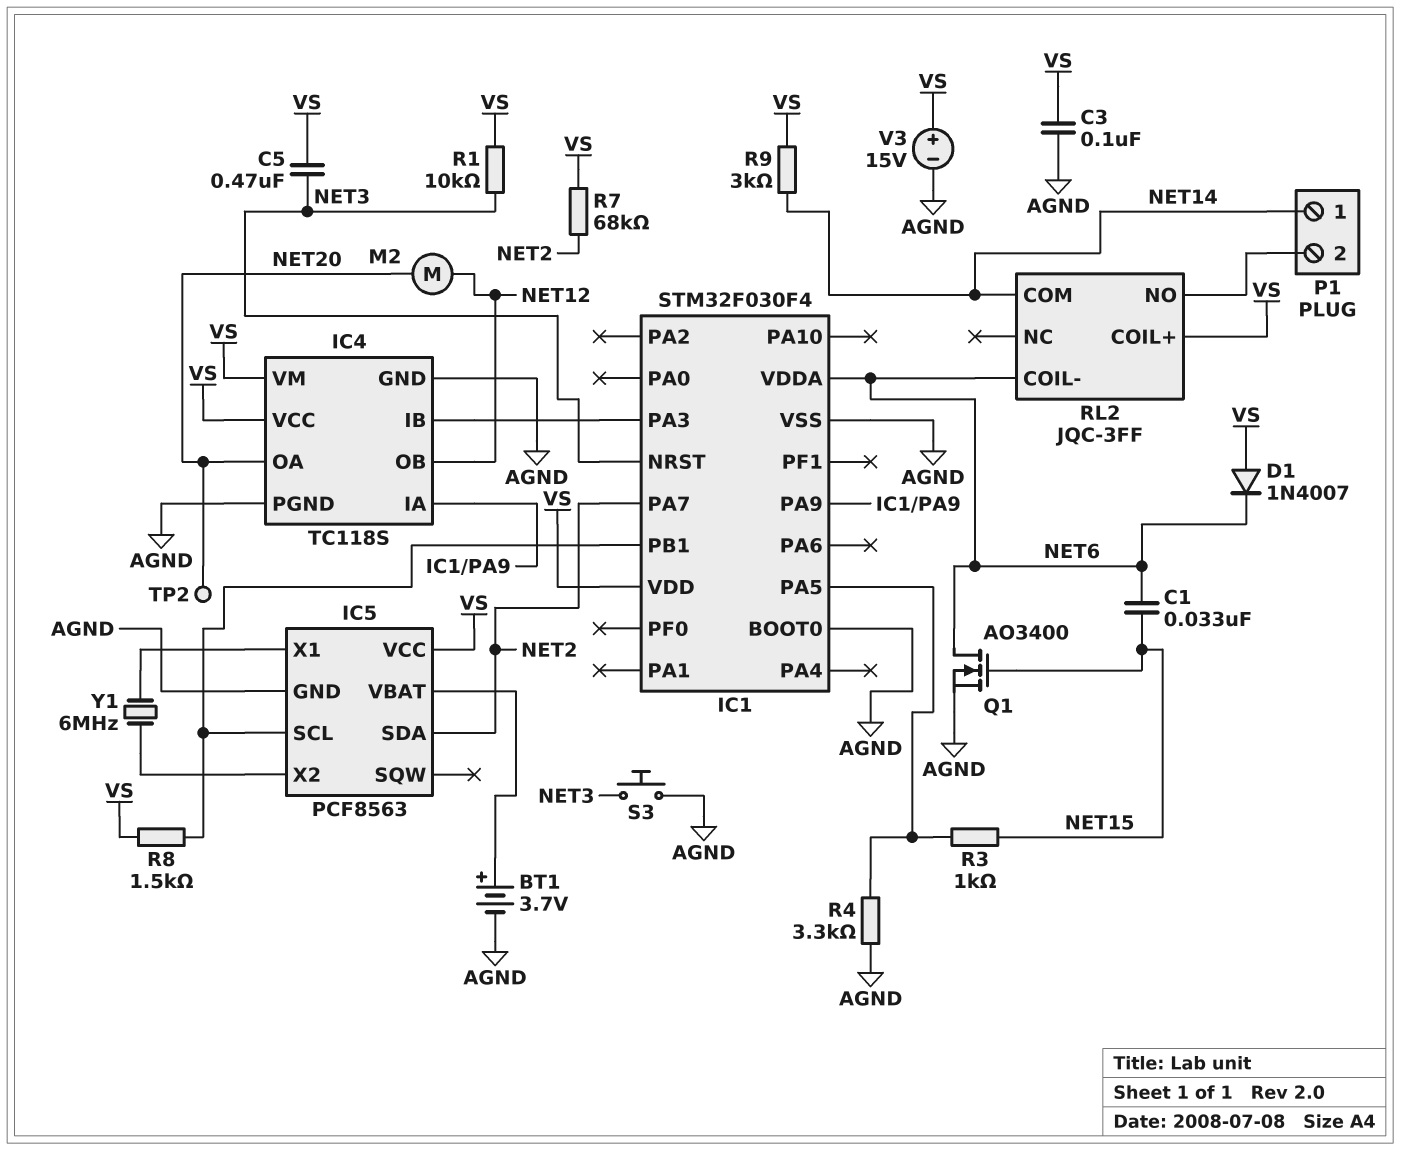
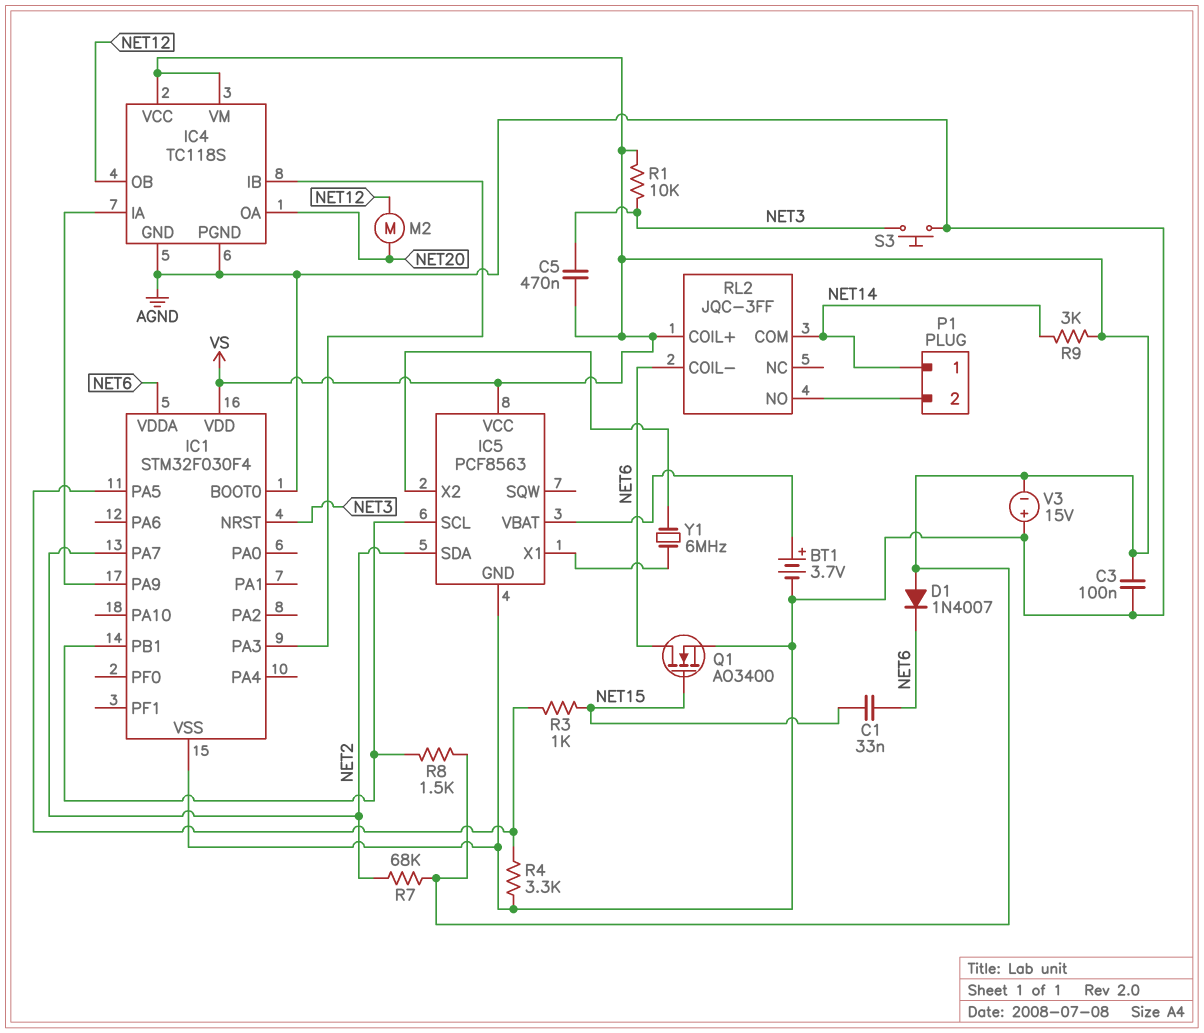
TP2: test point (NET20) -> none
V3: 15V (plus VS, minus AGND) -> 15V (plus AGND, minus VS)

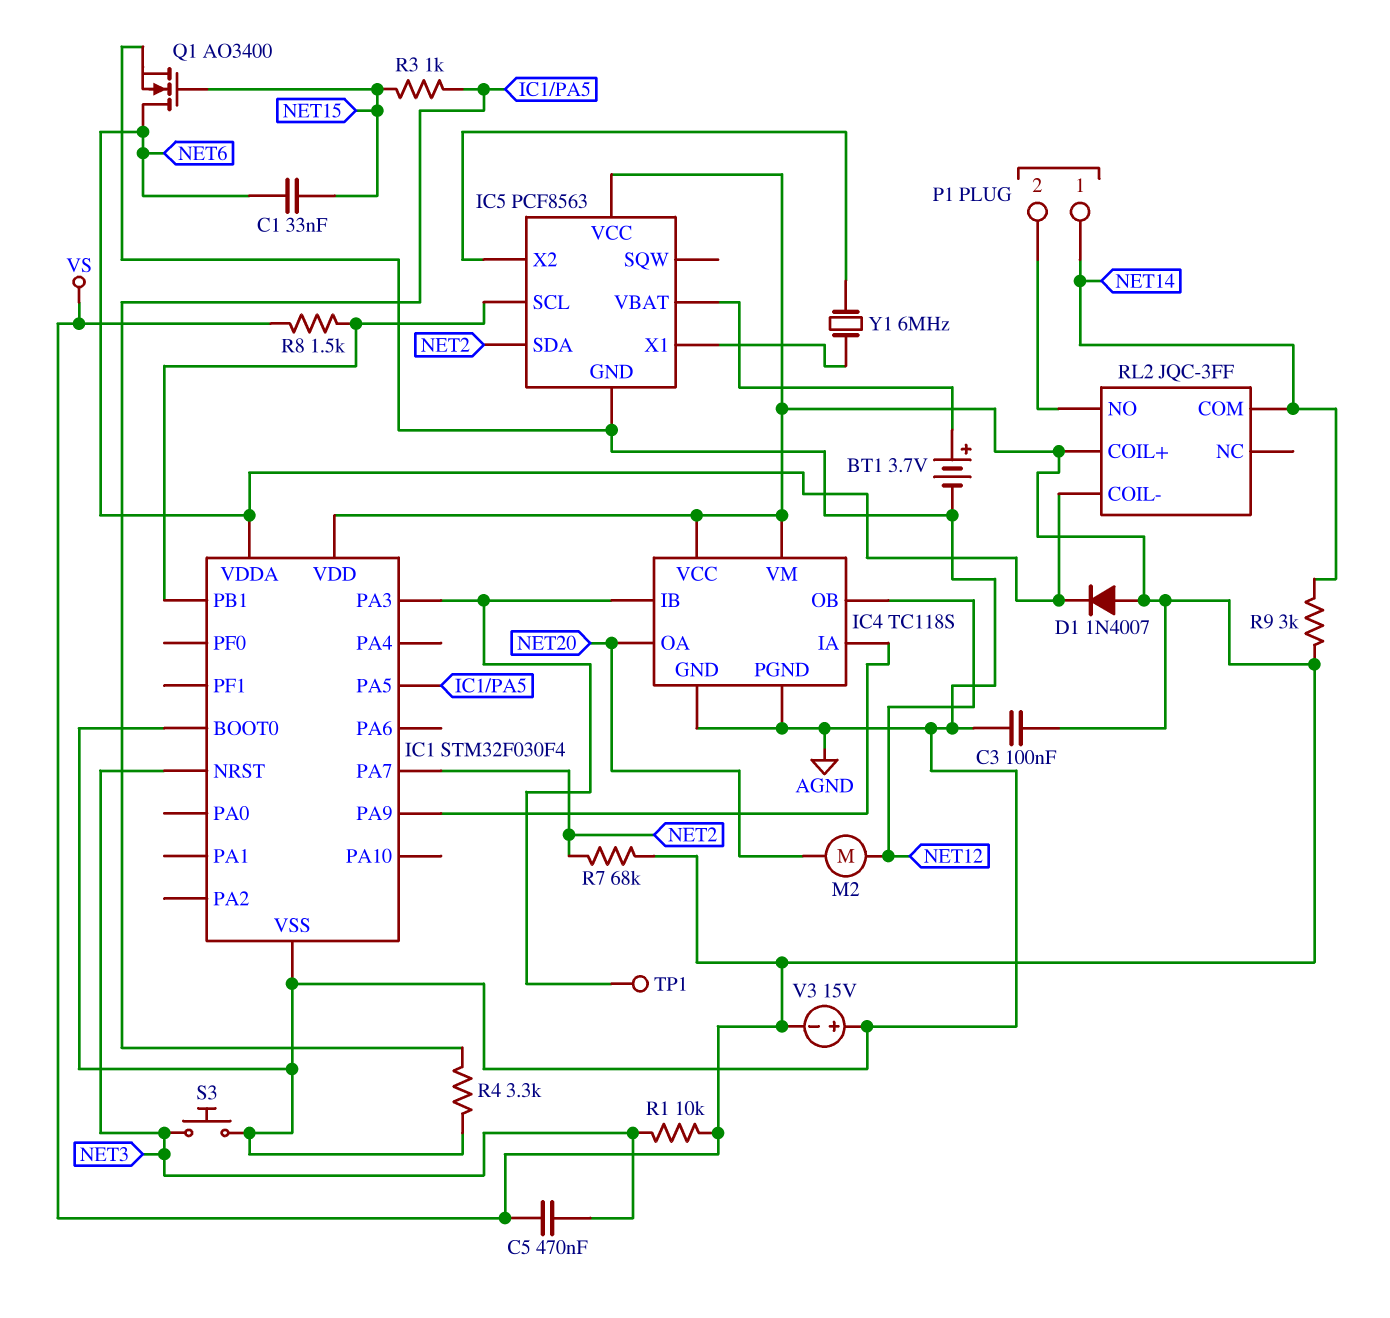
TP1: none -> test point (IC1/PA3)

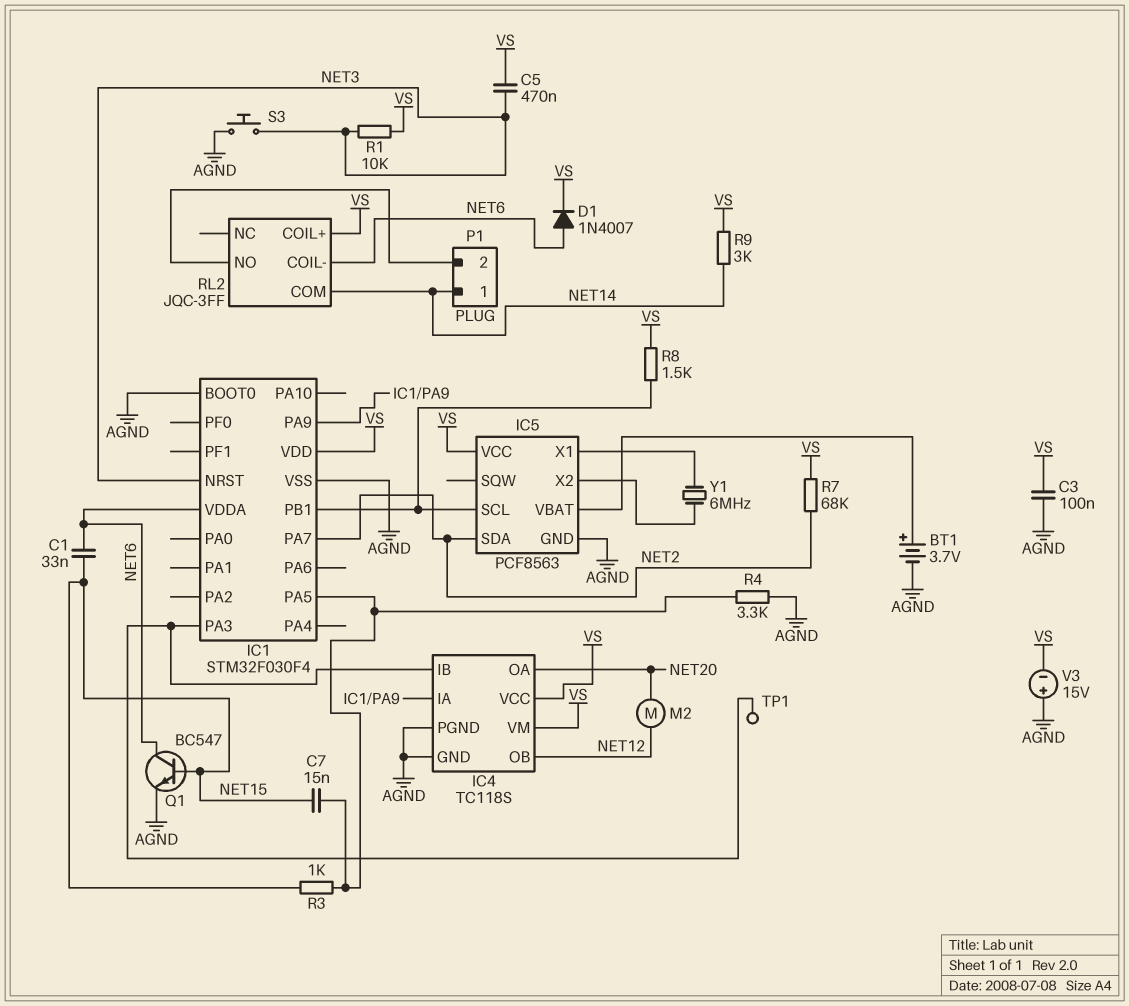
C7: none -> 15nF (IC1/PA5, NET15)
D1: diode 1N4007 (A VS, K NET6) -> diode 1N4007 (A NET6, K VS)
Q1: NMOS AO3400 (G NET15, D NET6, S AGND) -> NPN BC547 (B NET15, C NET6, E AGND)

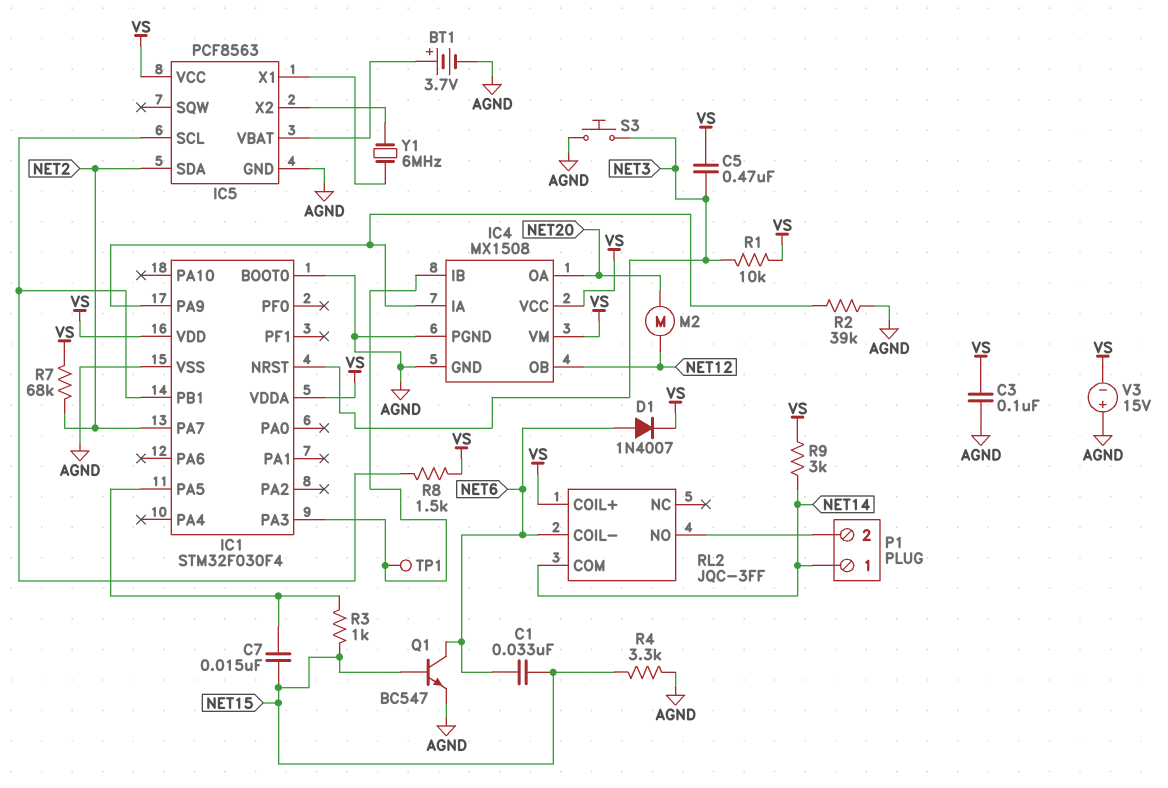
IC1 pin VDDA: NET6 -> VS
IC4: TC118S -> MX1508
R2: none -> 39k (AGND, IC1/PA9)
R4: 3.3k (AGND, IC1/PA5) -> 3.3k (AGND, NET15)

